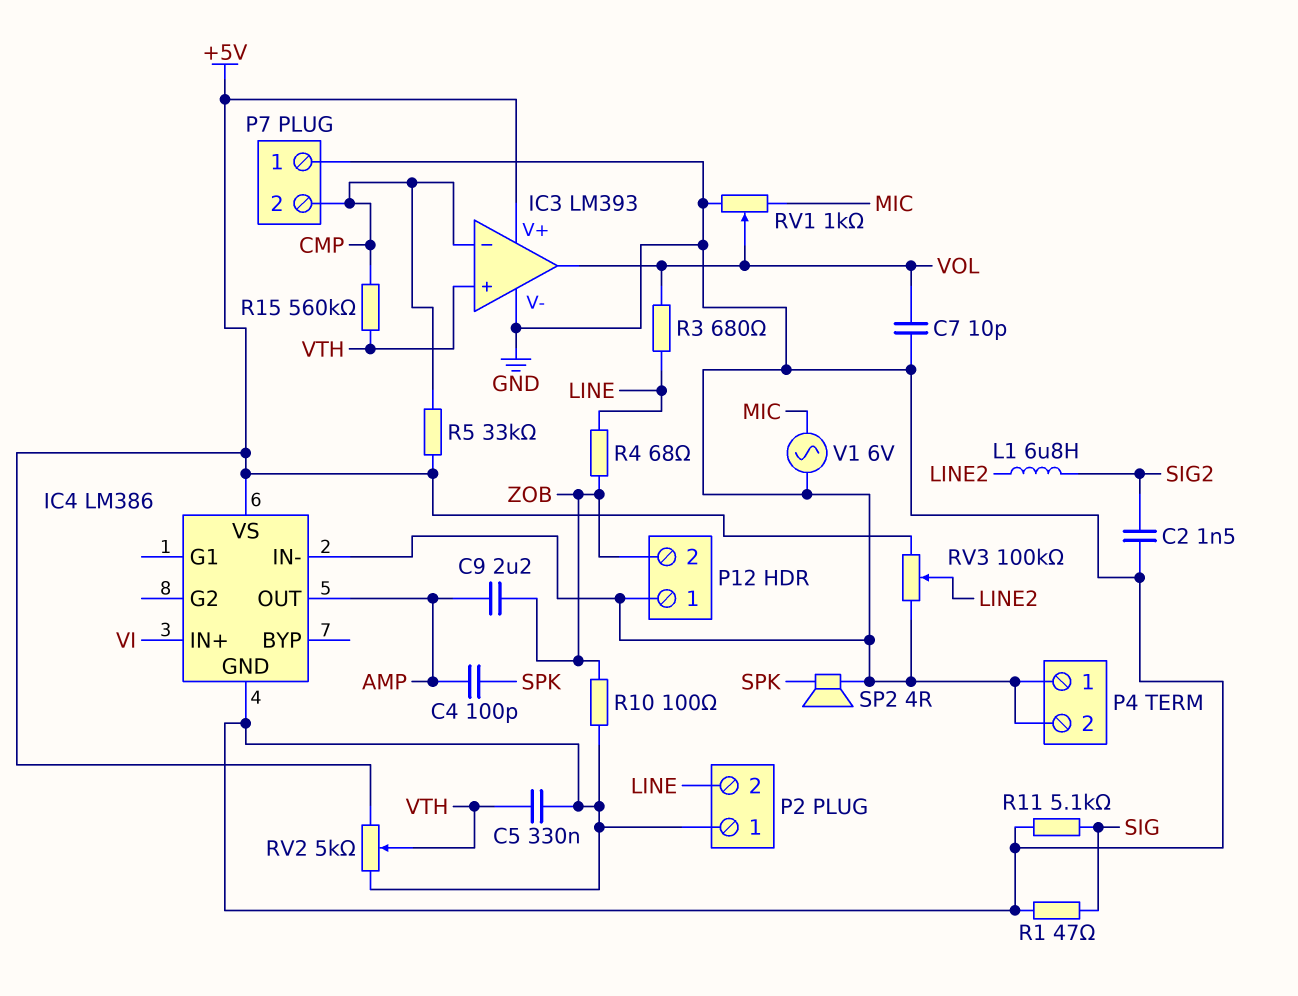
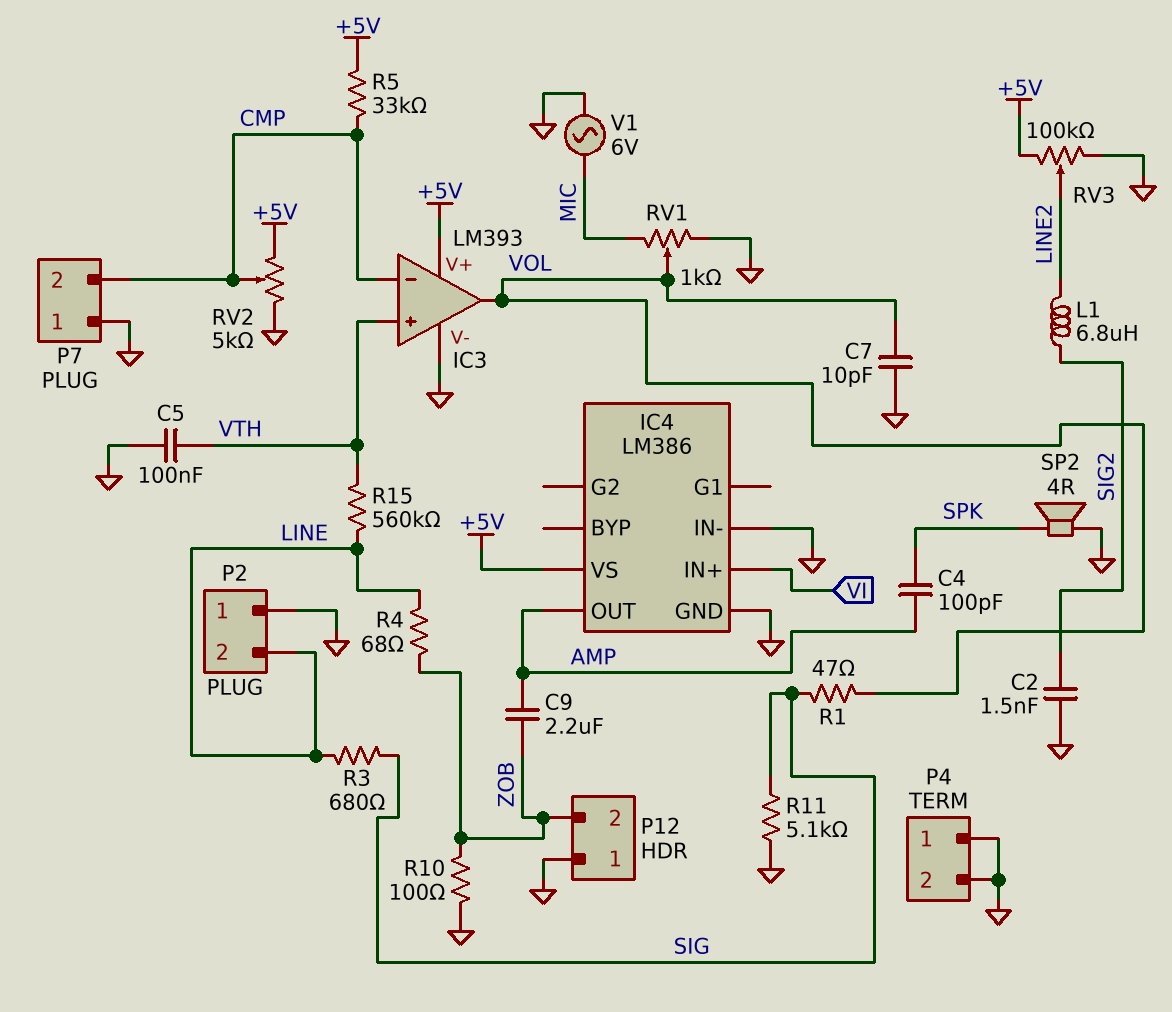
C5: 330nF (GND, VTH) -> 100nF (GND, VTH)
R1: 47 (GND, SIG) -> 47 (SIG, VOL)
R3: 680 (LINE, VOL) -> 680 (LINE, SIG)
R15: 560k (CMP, VTH) -> 560k (LINE, VTH)
RV2: 5k (+5V, GND, wiper VTH) -> 5k (+5V, GND, wiper CMP)

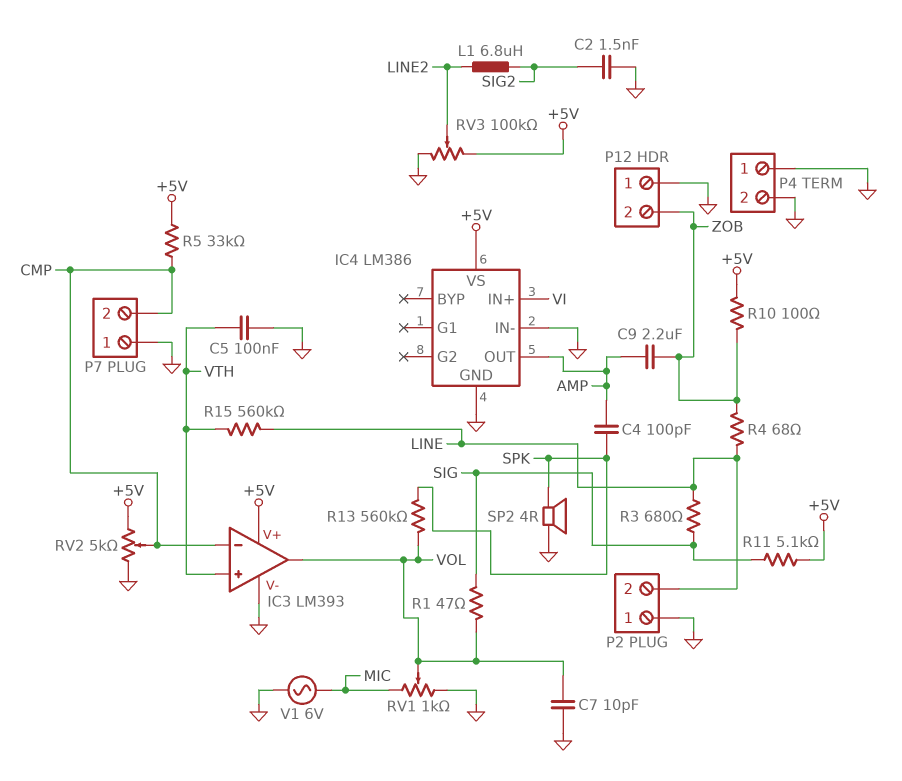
R10: 100 (GND, ZOB) -> 100 (+5V, ZOB)
R11: 5.1k (GND, SIG) -> 5.1k (+5V, SIG)
R13: none -> 560k (SPK, VOL)

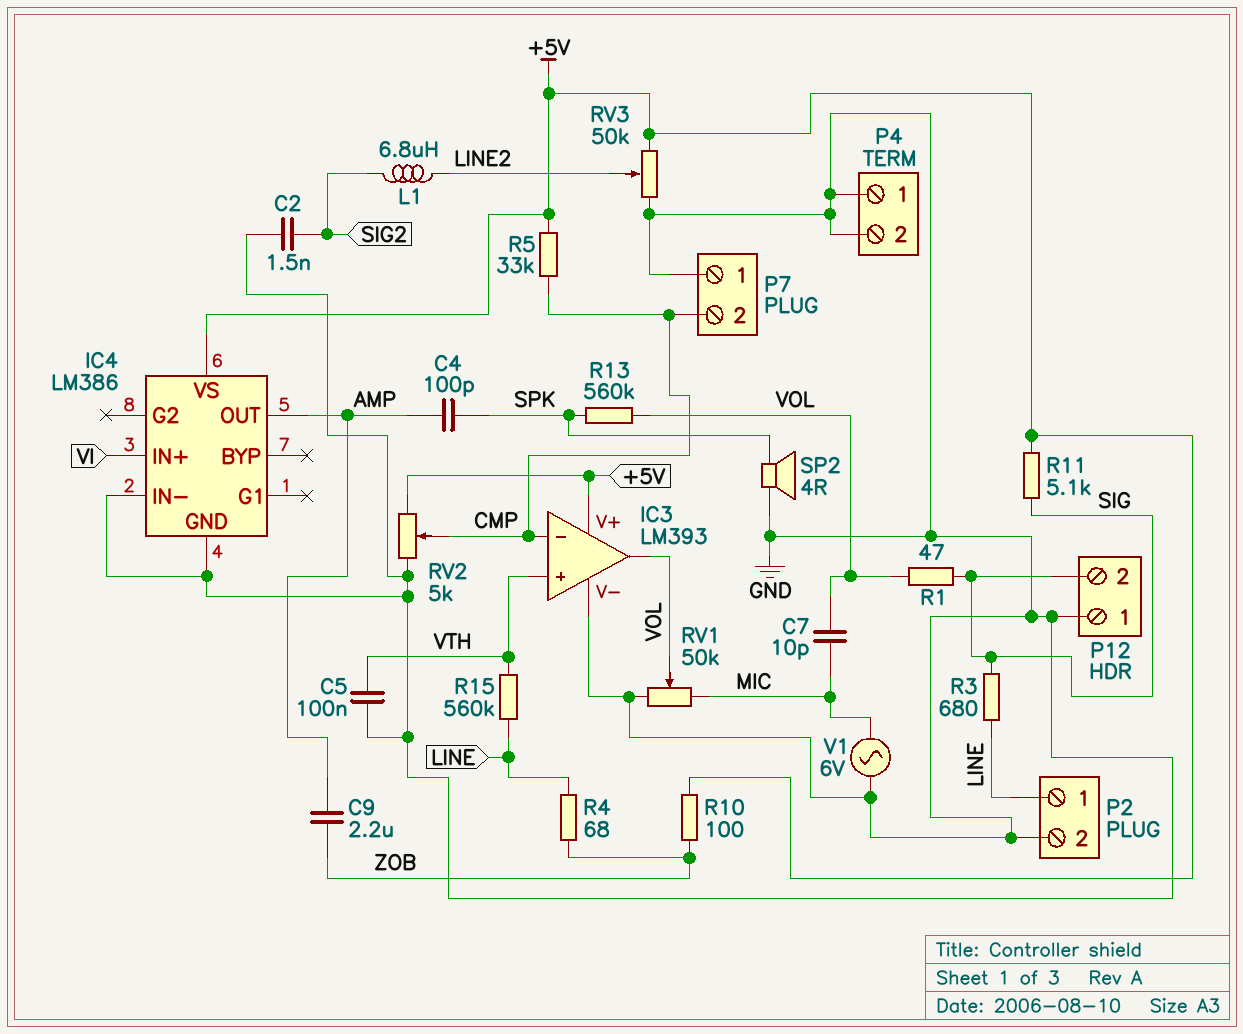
C7: 10pF (GND, VOL) -> 10pF (MIC, VOL)
P2 pin 1: GND -> LINE
P2 pin 2: LINE -> GND
P12 pin 2: ZOB -> SIG
RV1: 1k (GND, MIC, wiper VOL) -> 50k (GND, MIC, wiper VOL)
RV3: 100k (+5V, GND, wiper LINE2) -> 50k (+5V, GND, wiper LINE2)

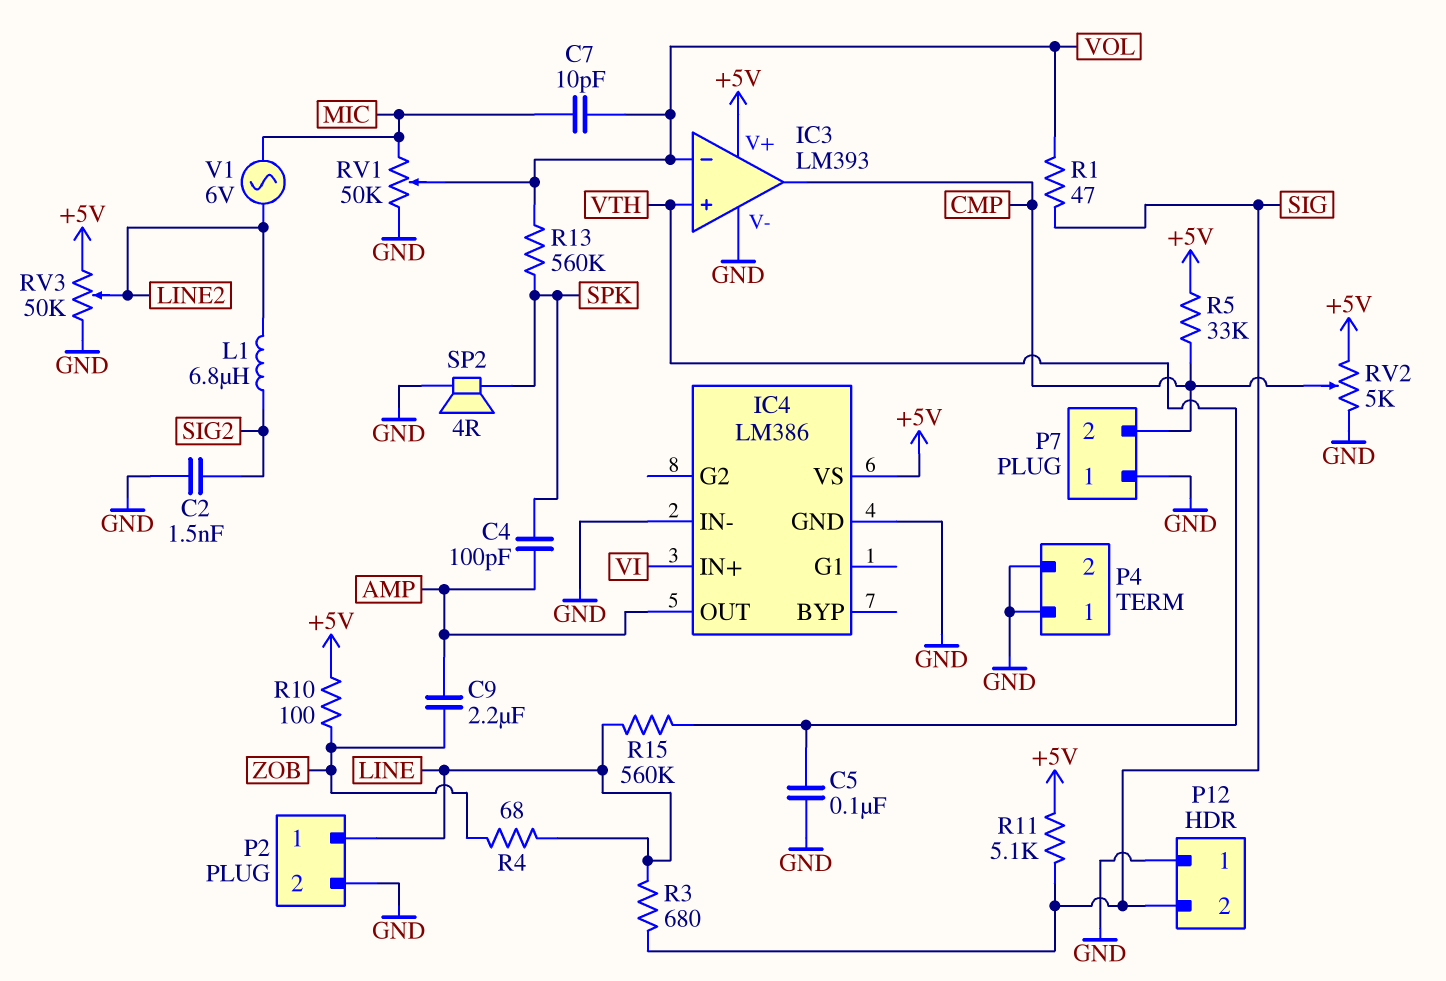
IC3 pin in-: CMP -> VOL
IC3 pin out: VOL -> CMP
V1: AC 6V (GND, MIC) -> AC 6V (LINE2, MIC)

